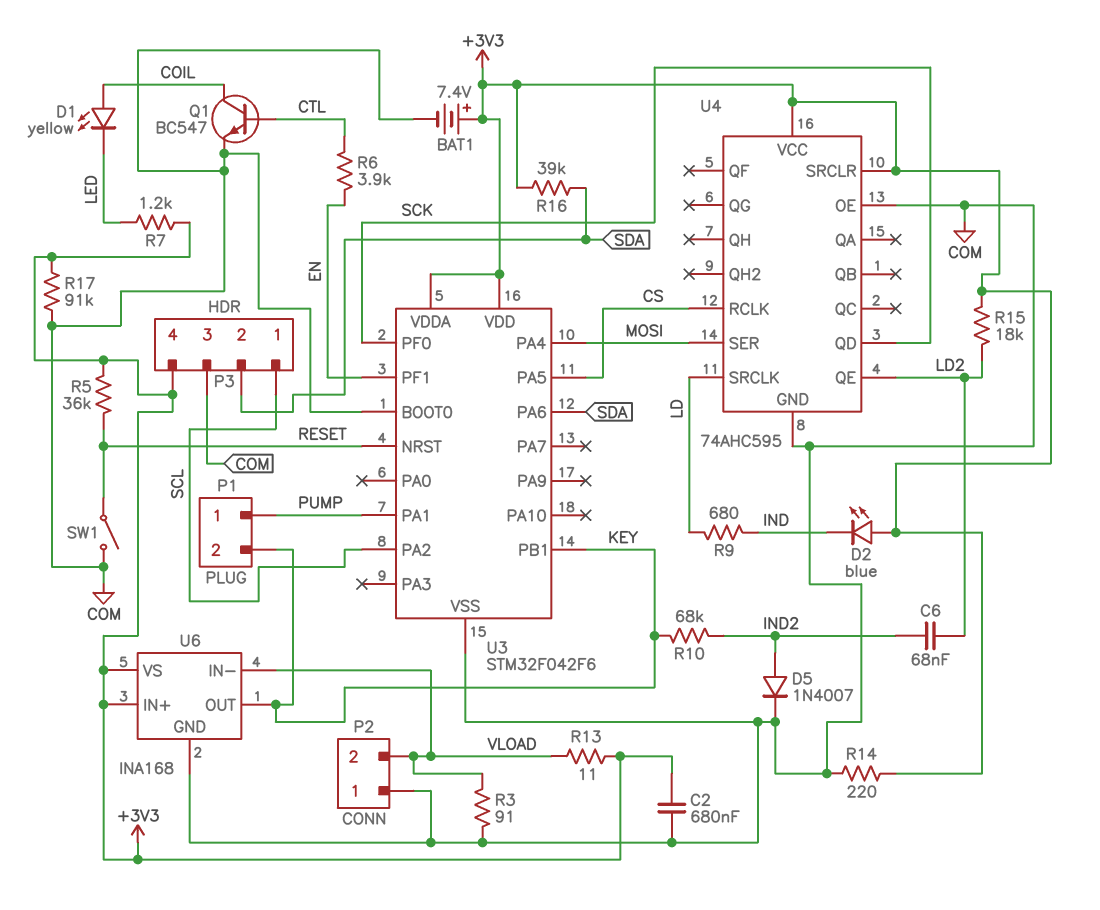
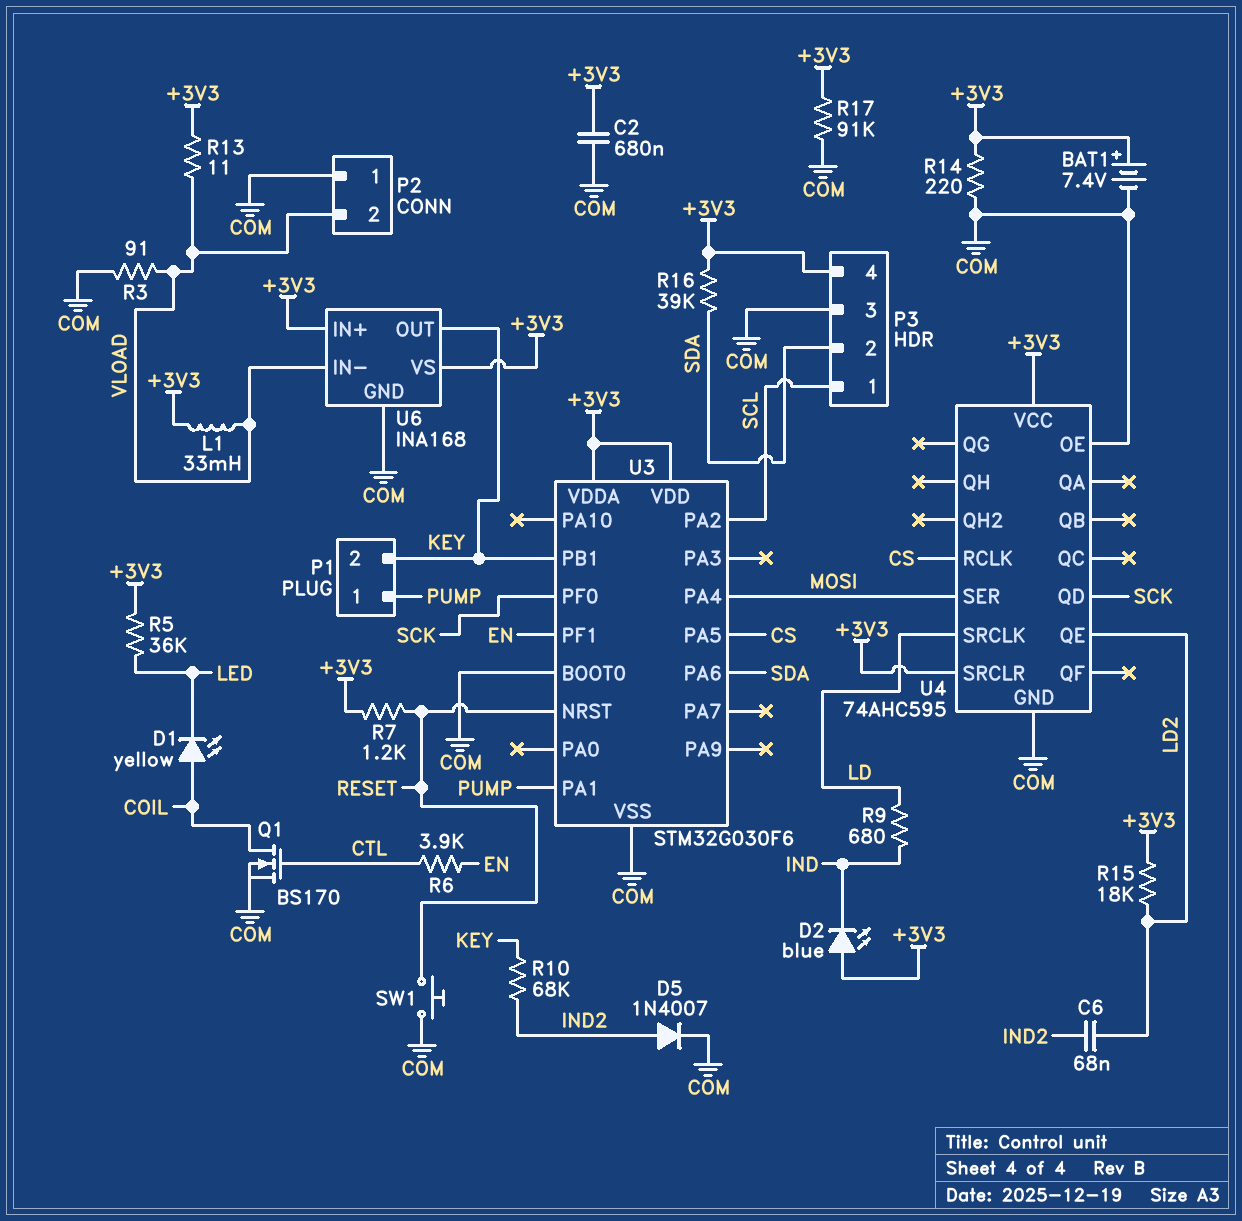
L1: none -> 33mH (+3V3, VLOAD)
Q1: NPN BC547 (B CTL, C COIL, E COM) -> NMOS BS170 (G CTL, D COIL, S COM)
R5: 36k (+3V3, RESET) -> 36k (+3V3, LED)
R7: 1.2k (+3V3, LED) -> 1.2k (+3V3, RESET)
SW1: switch (COM, RESET) -> button (COM, RESET)
U3: STM32F042F6 -> STM32G030F6

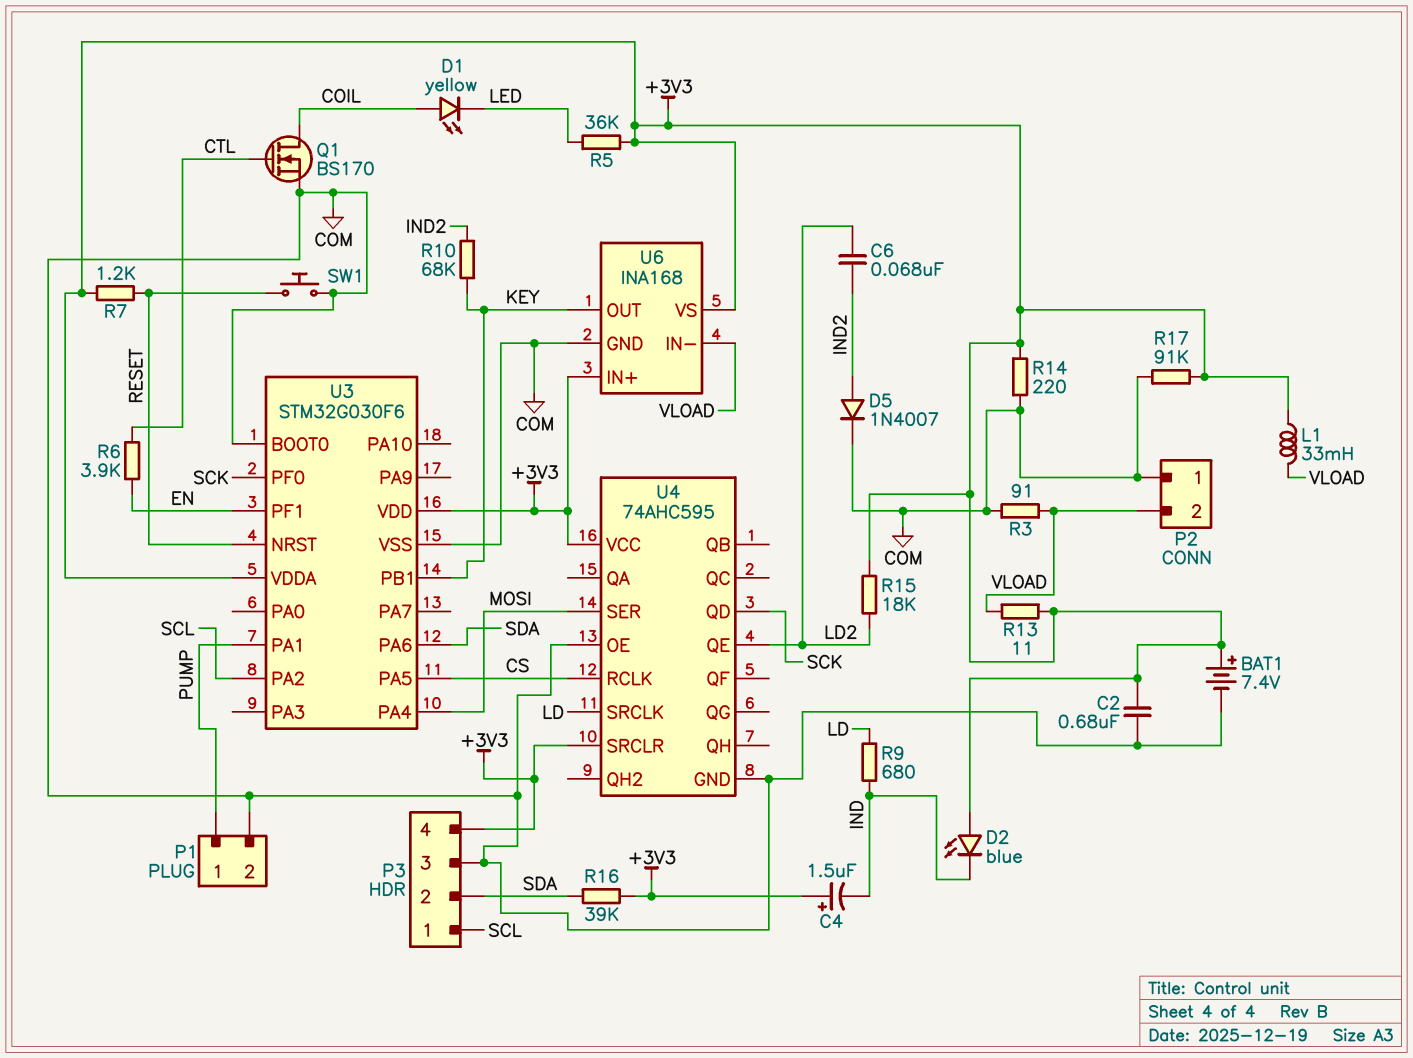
C4: none -> 1.5uF (plus +3V3, minus IND)
P1 pin 2: KEY -> COM

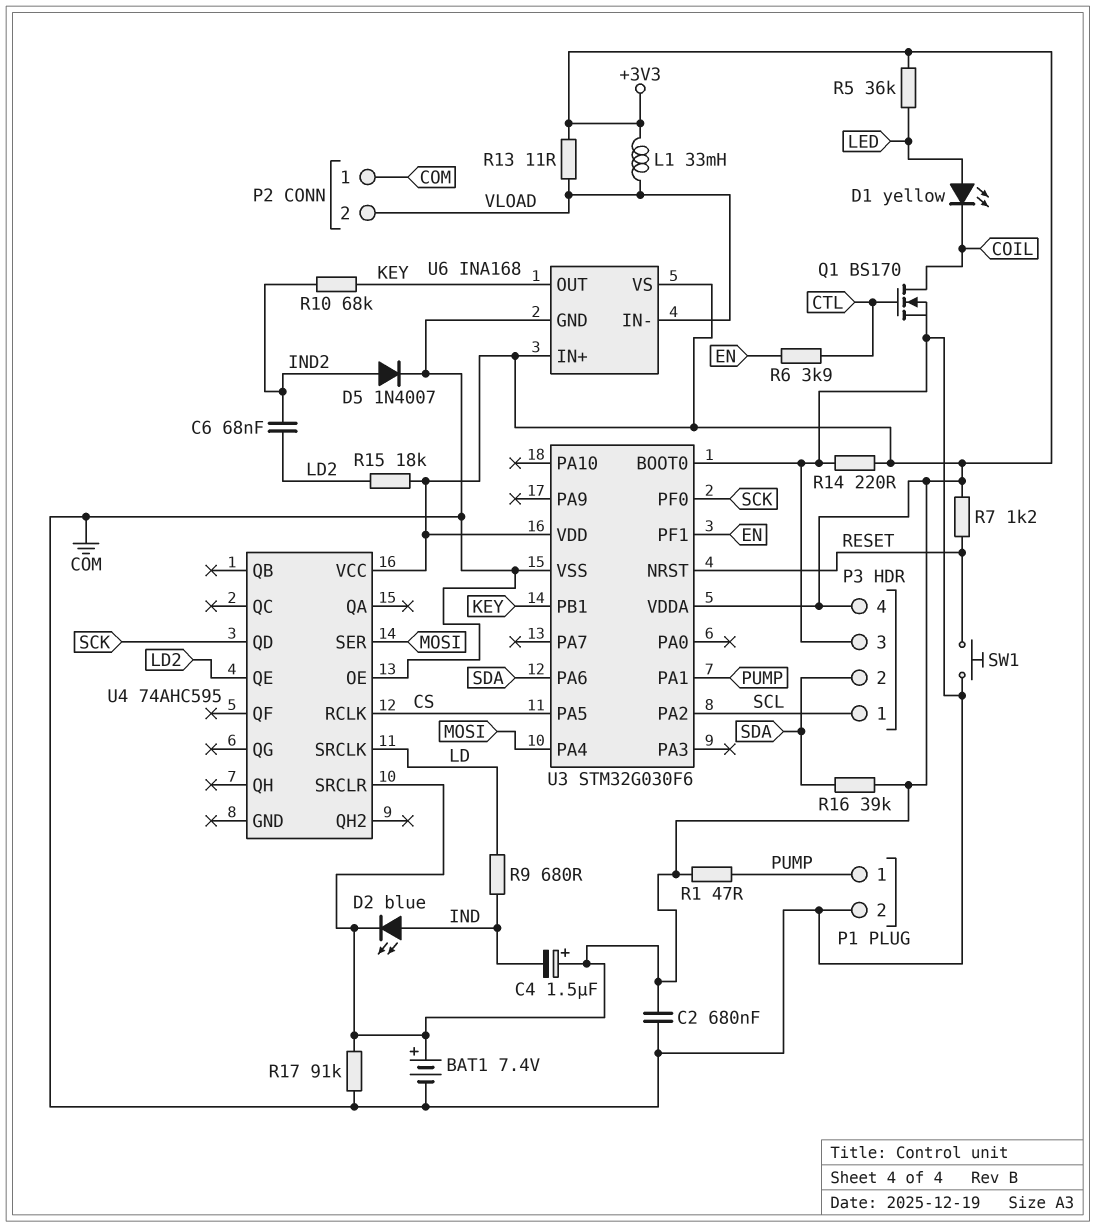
D1: LED yellow (A COIL, K LED) -> LED yellow (A LED, K COIL)
D2: LED blue (A +3V3, K IND) -> LED blue (A IND, K +3V3)
R1: none -> 47 (+3V3, PUMP)
R3: 91 (COM, VLOAD) -> none
U4 pin GND: COM -> none

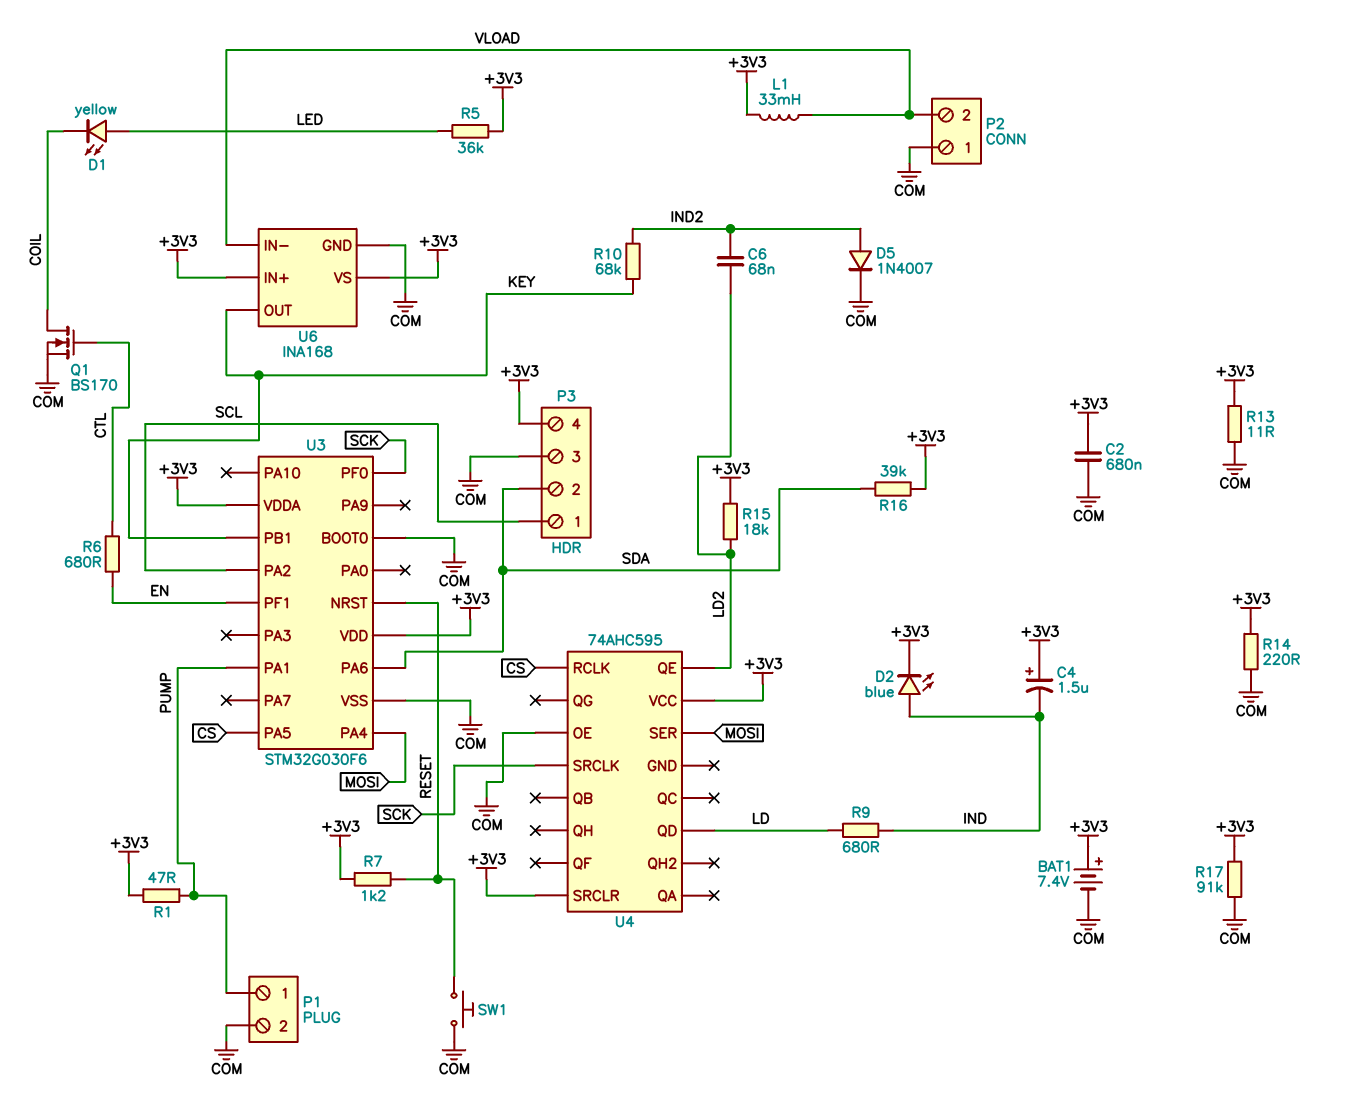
R6: 3.9k (CTL, EN) -> 680 (CTL, EN)
R13: 11 (+3V3, VLOAD) -> 11 (+3V3, COM)
U4 pin QD: SCK -> LD
U4 pin SRCLK: LD -> SCK

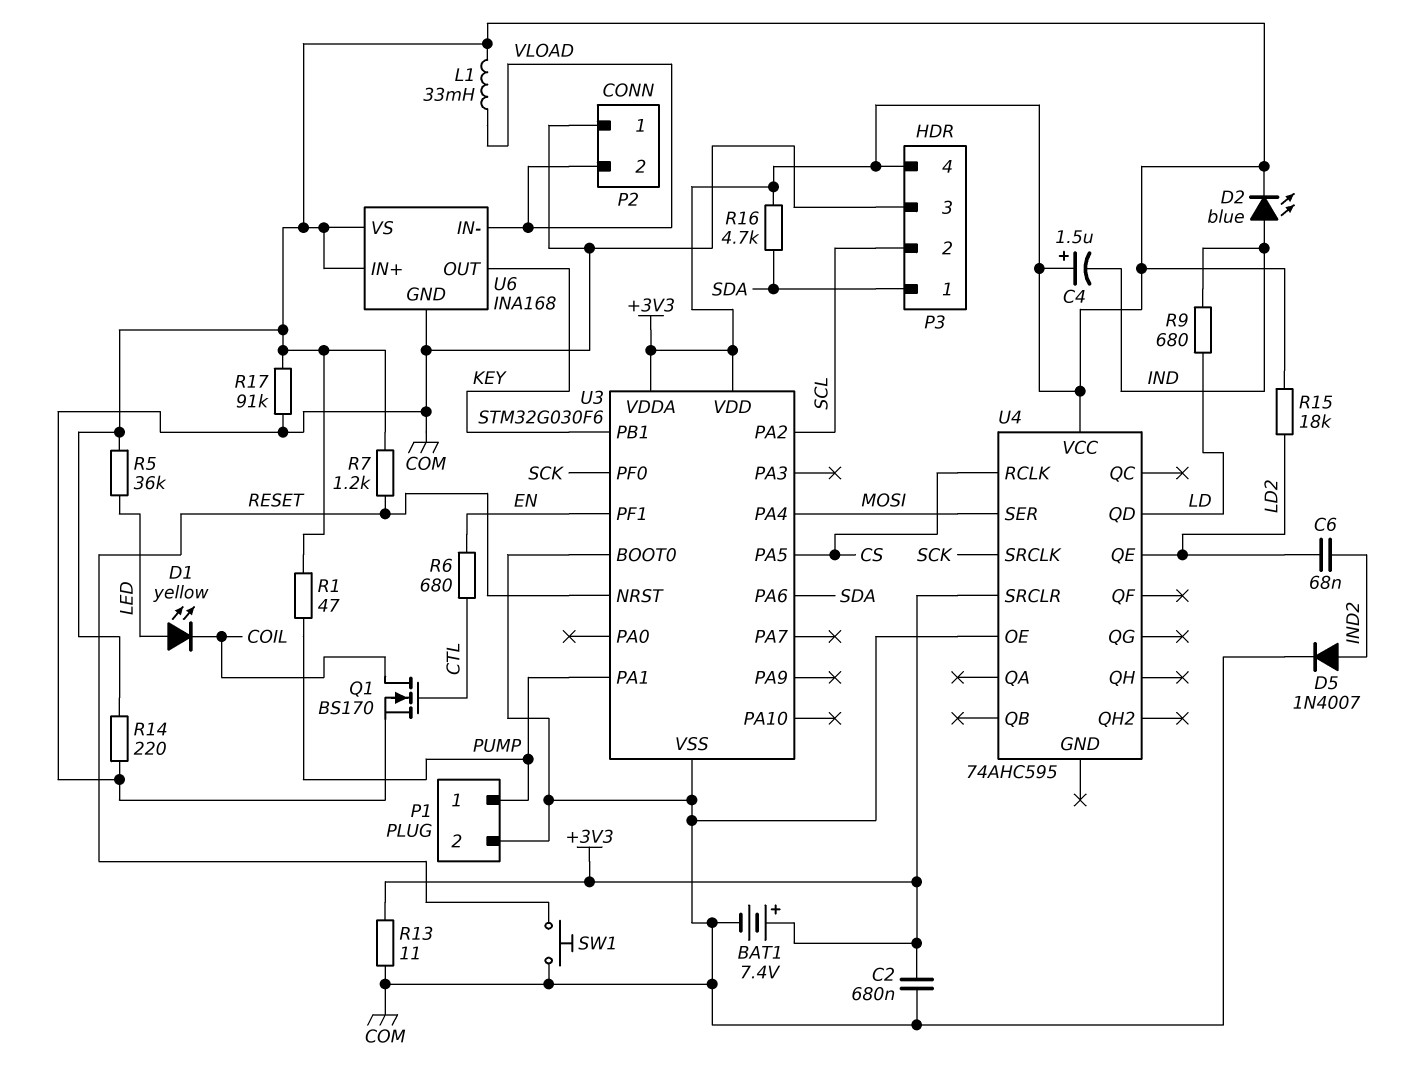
P3 pin 1: SCL -> SDA
P3 pin 2: SDA -> SCL
R10: 68k (IND2, KEY) -> none
R16: 39k (+3V3, SDA) -> 4.7k (+3V3, SDA)

